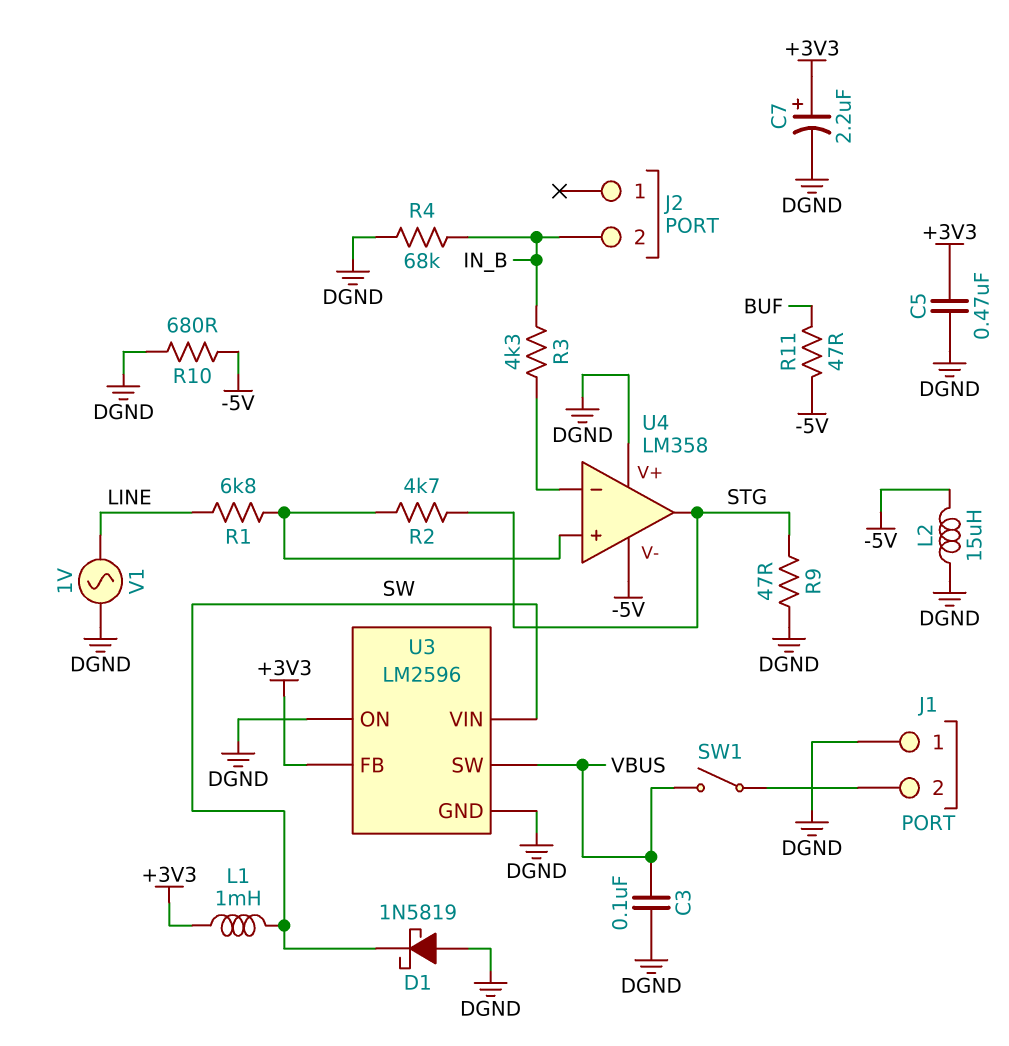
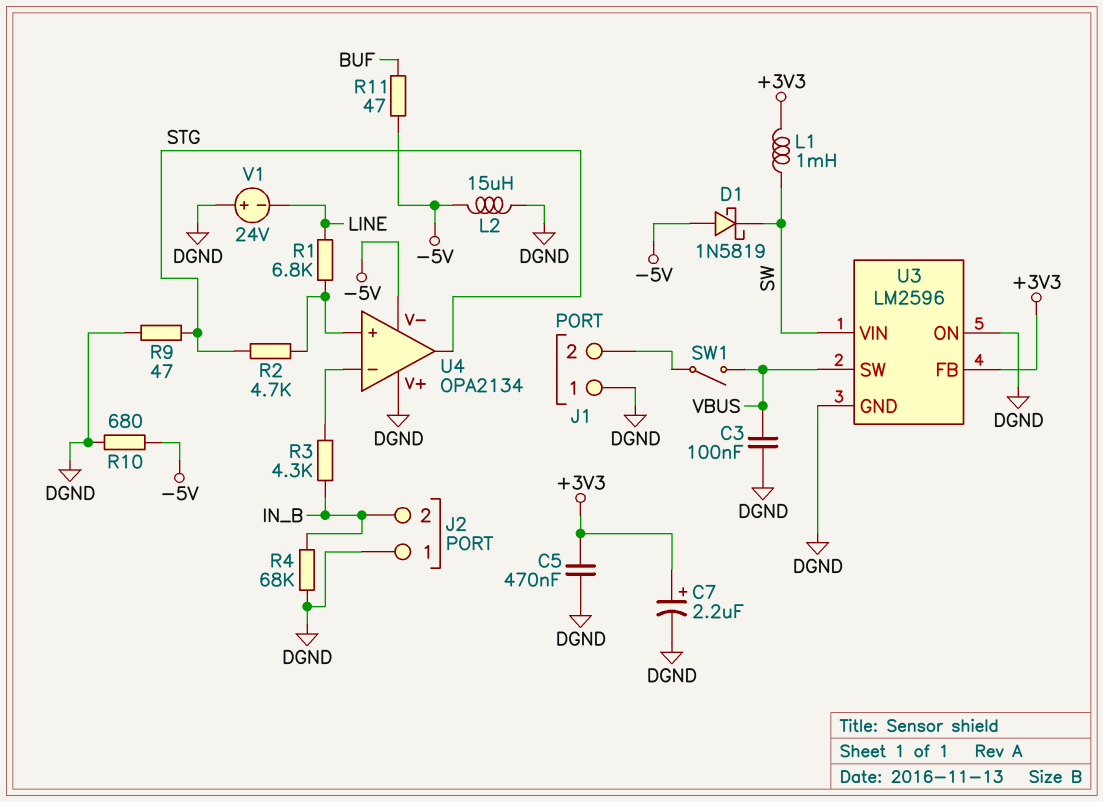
D1: schottky 1N5819 (A DGND, K SW) -> schottky 1N5819 (A -5V, K SW)
J2 pin 1: none -> DGND
U4: LM358 -> OPA2134
V1: AC 1V (DGND, LINE) -> 24V (plus DGND, minus LINE)

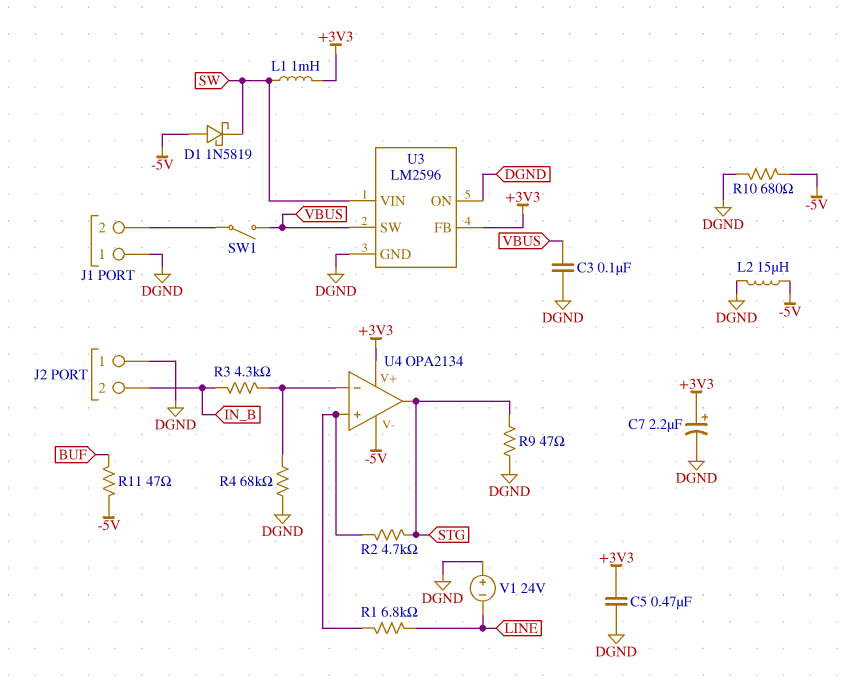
R4: 68k (DGND, IN_B) -> 68k (DGND, U4/in-)
U4 pin V+: DGND -> +3V3

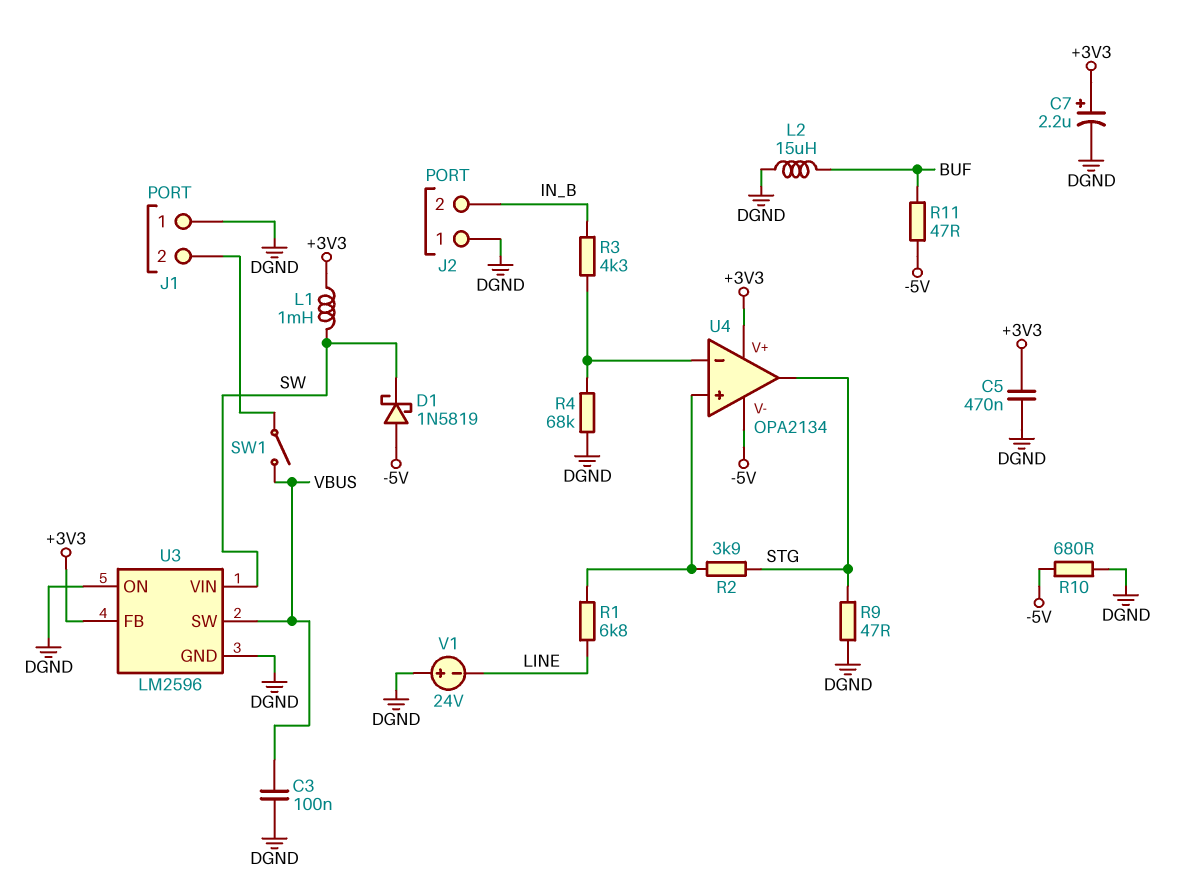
L2: 15uH (-5V, DGND) -> 15uH (BUF, DGND)
R2: 4.7k (STG, U4/in+) -> 3.9k (STG, U4/in+)

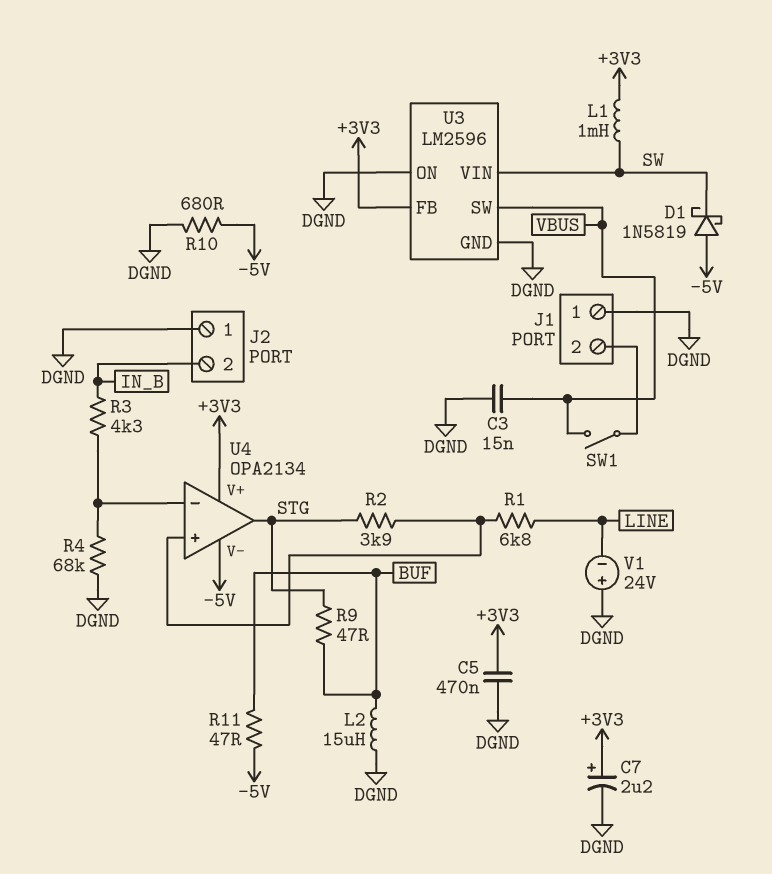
C3: 100nF (DGND, VBUS) -> 15nF (DGND, VBUS)
R9: 47 (DGND, STG) -> 47 (BUF, STG)

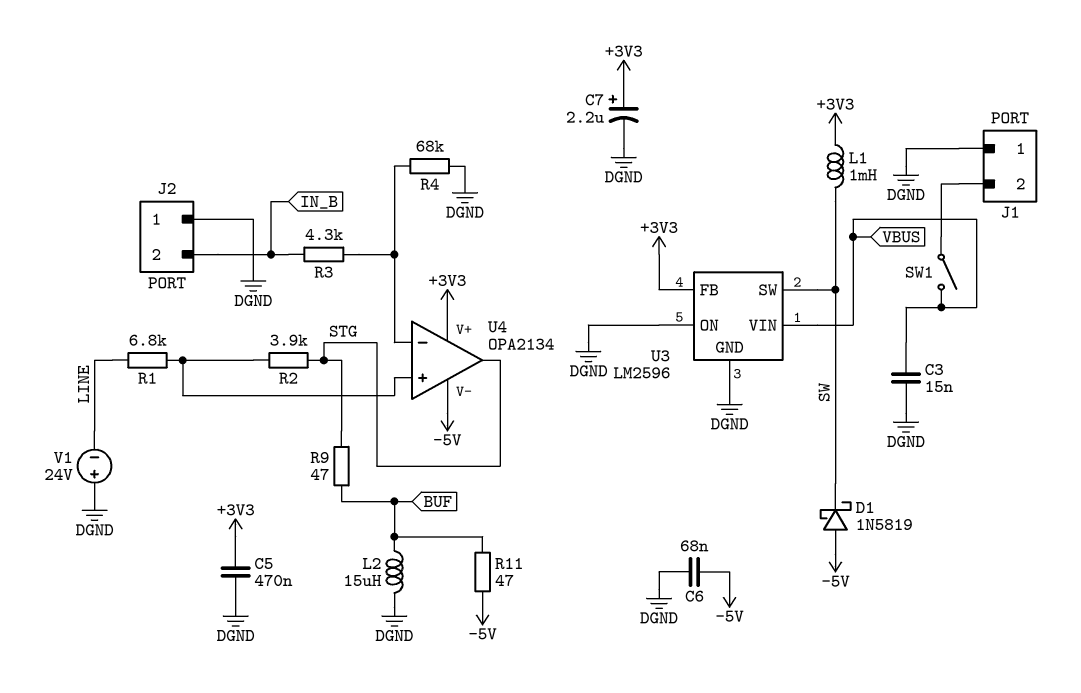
C6: none -> 68nF (-5V, DGND)
R10: 680 (-5V, DGND) -> none
U3 pin SW: VBUS -> SW
U3 pin VIN: SW -> VBUS

